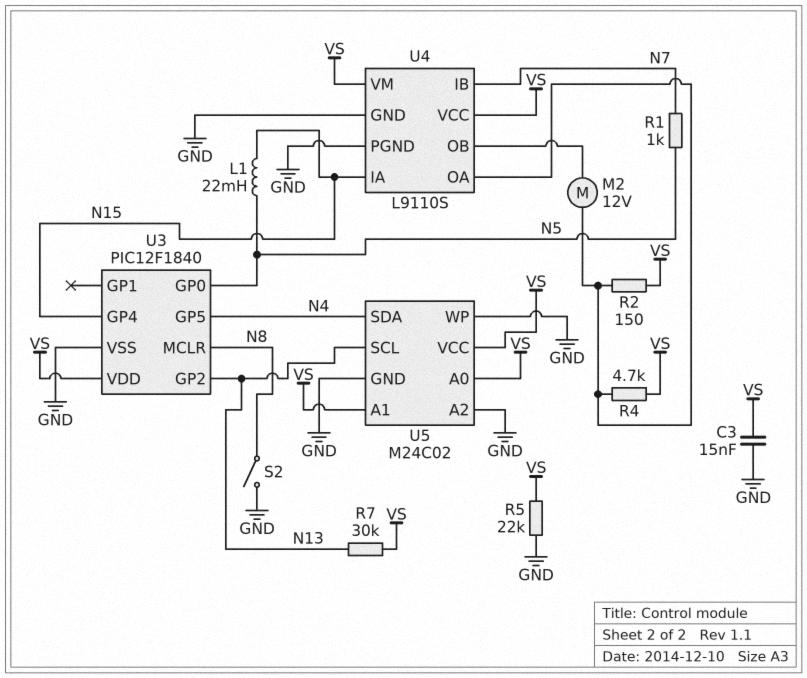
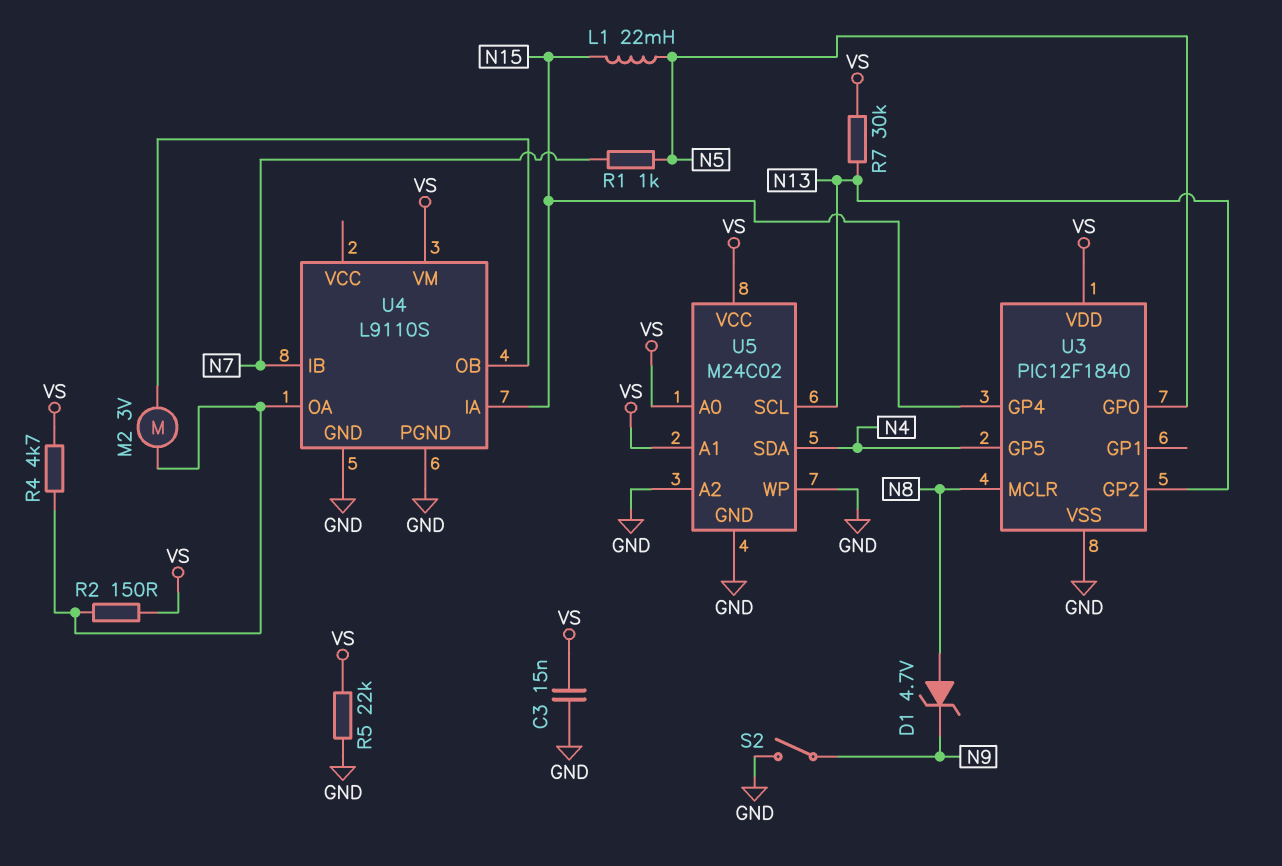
D1: none -> zener 4.7V (A N8, K N9)
M2: motor 12V (U4/OA, U4/OB) -> motor 3V (U4/OA, U4/OB)
S2: switch (GND, N8) -> switch (GND, N9)
U4 pin VCC: VS -> none

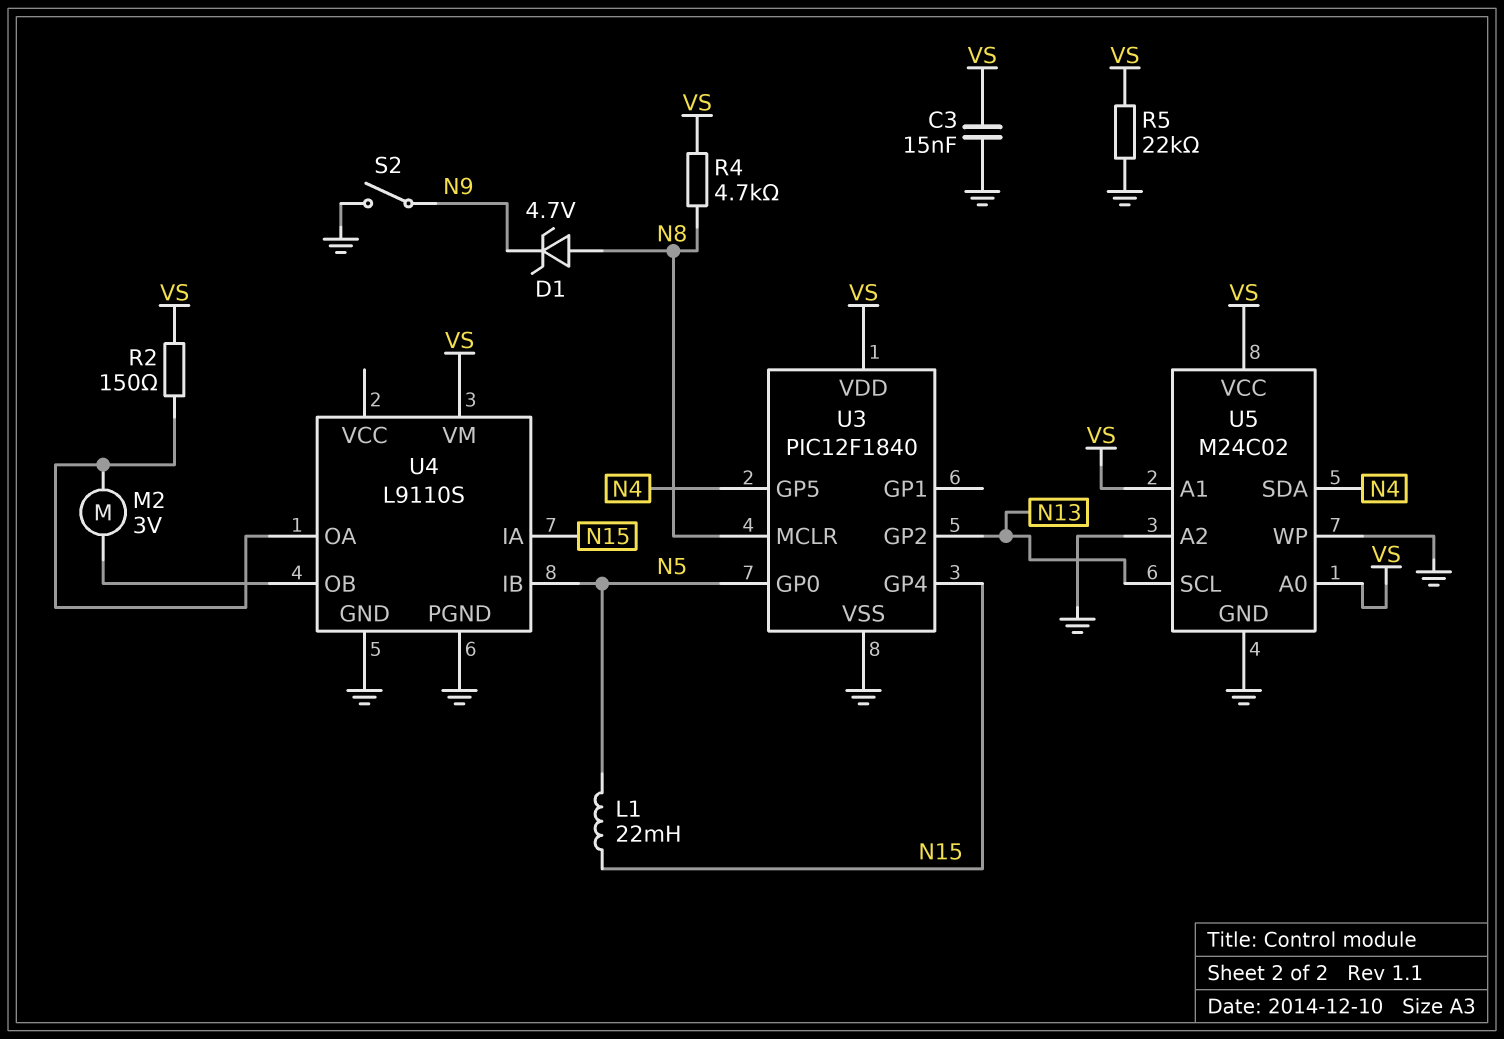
R1: 1k (N5, N7) -> none
R4: 4.7k (U4/OA, VS) -> 4.7k (N8, VS)
R7: 30k (N13, VS) -> none
U4 pin IB: N7 -> N5

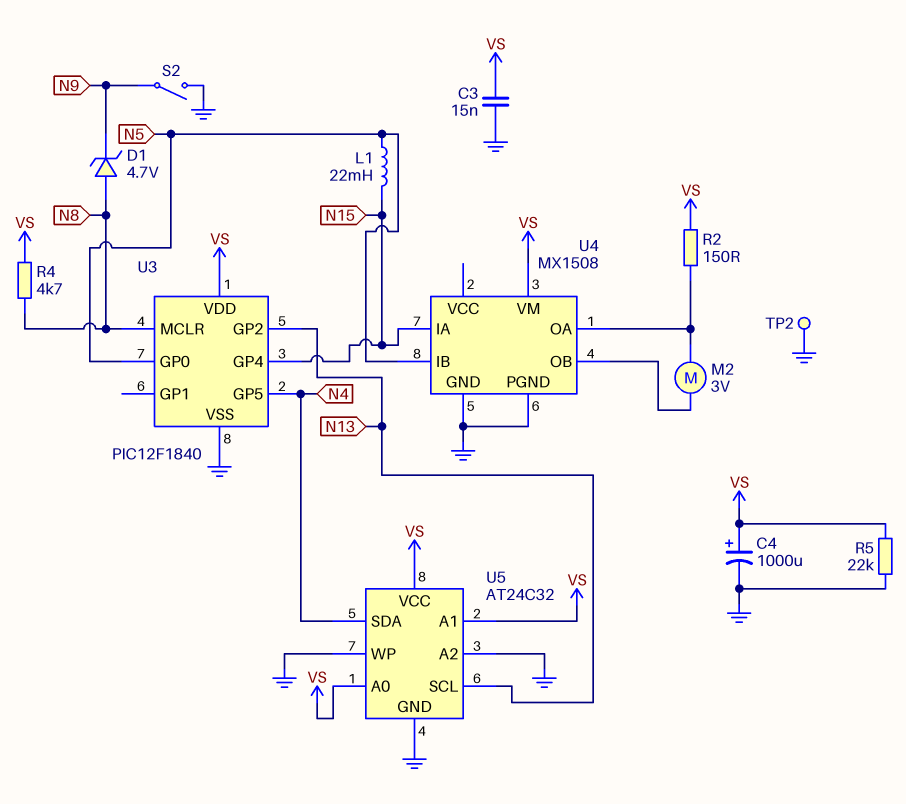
C4: none -> 1000uF (plus VS, minus GND)
TP2: none -> test point (GND)
U4: L9110S -> MX1508
U5: M24C02 -> AT24C32

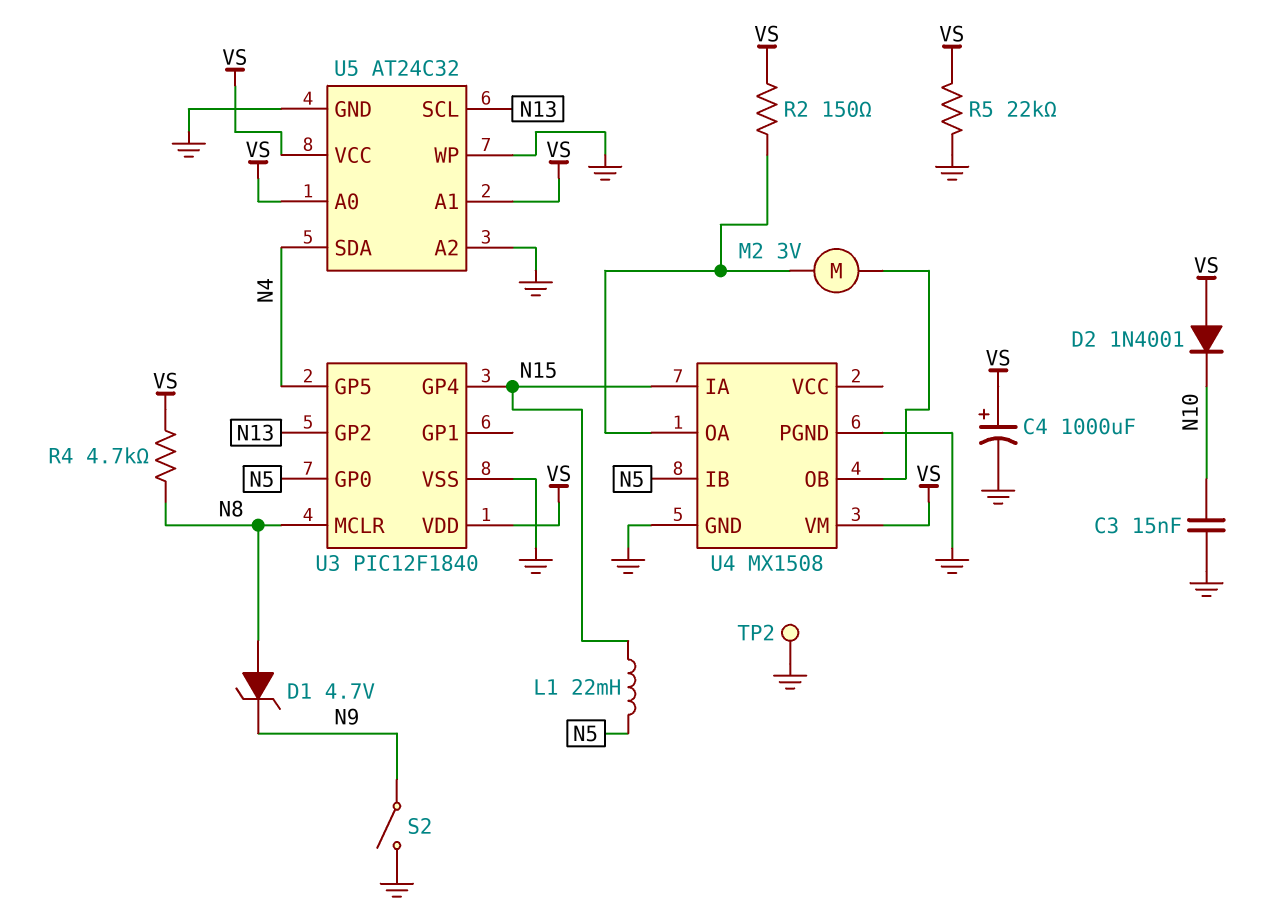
C3: 15nF (GND, VS) -> 15nF (GND, N10)
D2: none -> diode 1N4001 (A VS, K N10)

